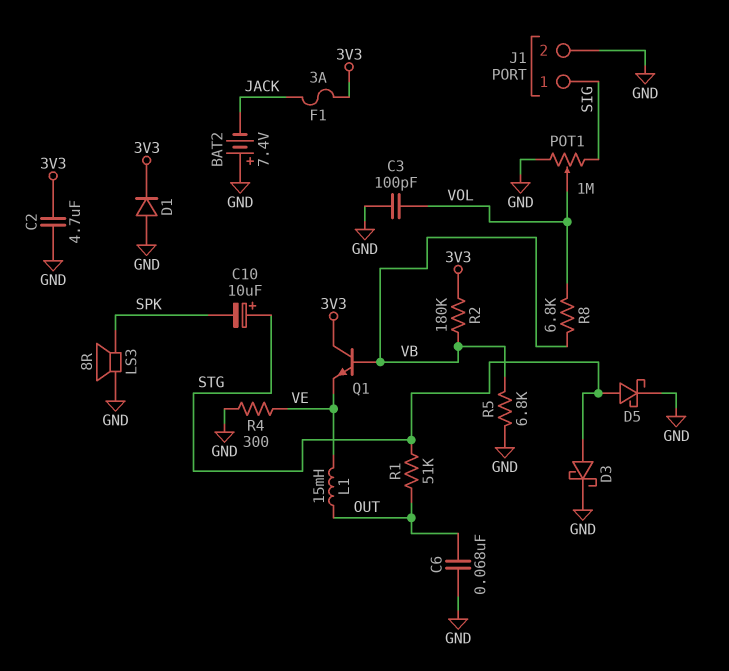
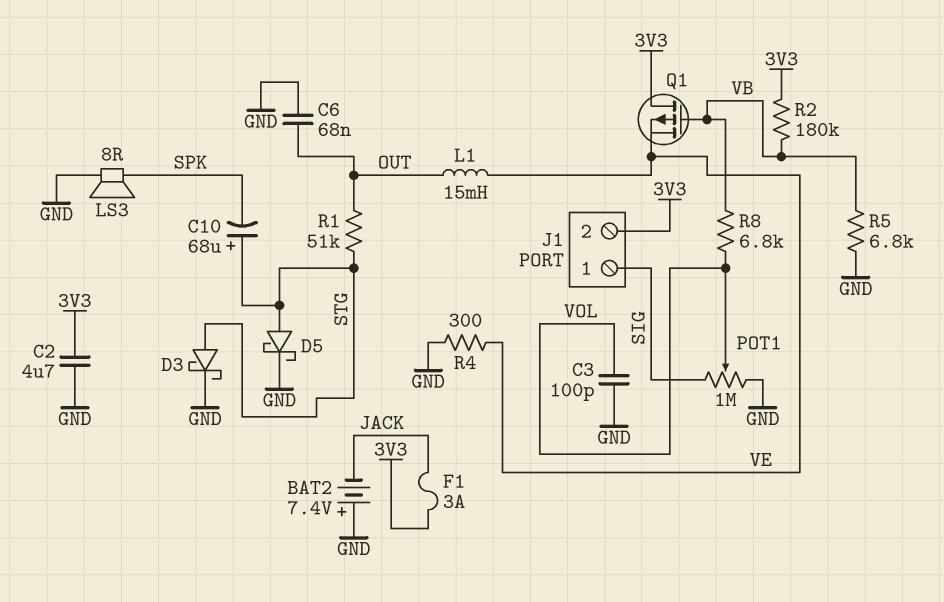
C10: 10uF (plus STG, minus SPK) -> 68uF (plus STG, minus SPK)
D1: diode (A GND, K 3V3) -> none
J1 pin 2: GND -> 3V3
Q1: NPN (B VB, C 3V3, E VE) -> PMOS (G VB, D 3V3, S VE)

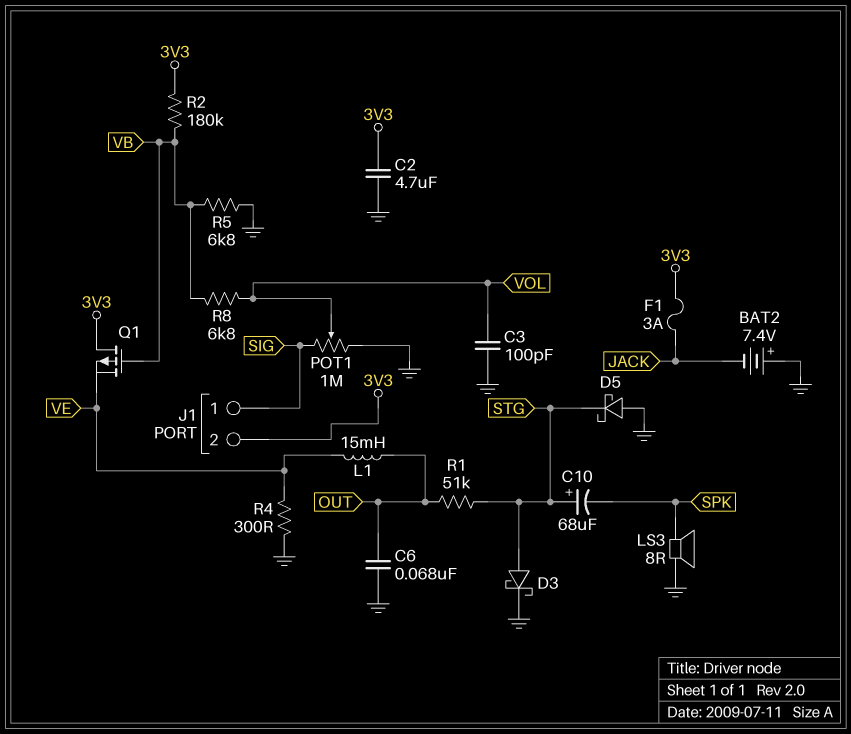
D5: schottky (A STG, K GND) -> schottky (A GND, K STG)

